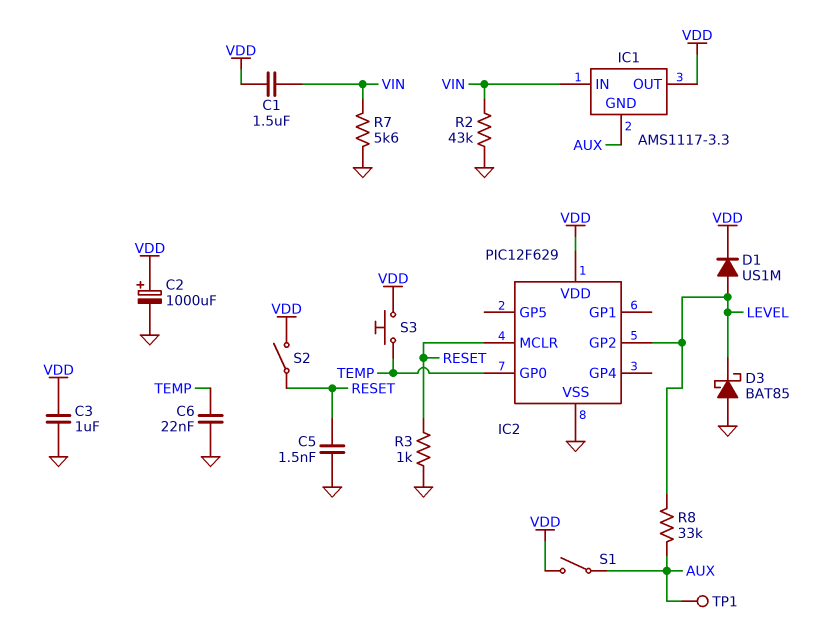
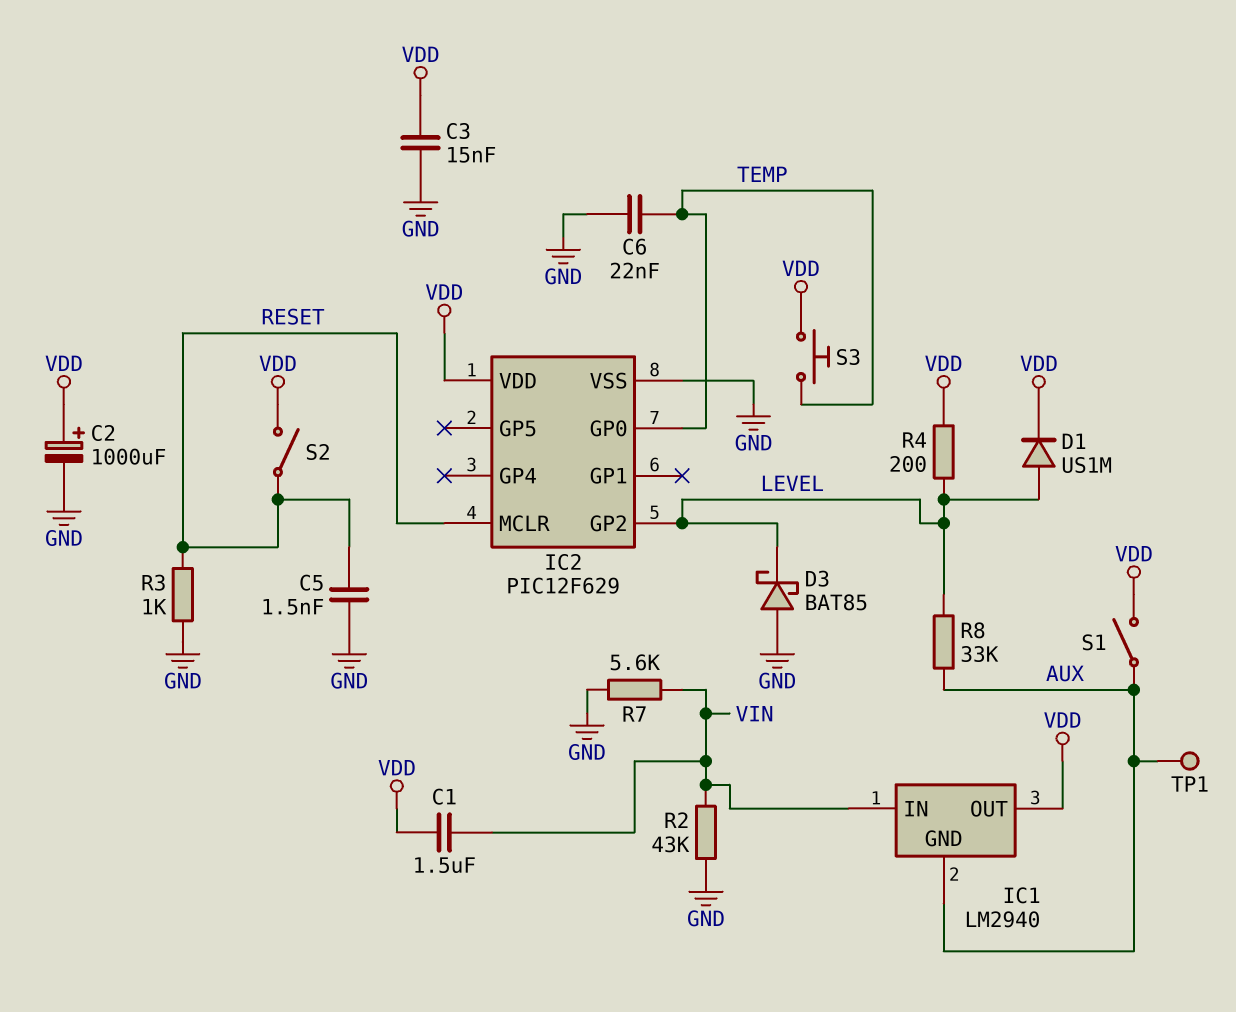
C3: 1uF (GND, VDD) -> 15nF (GND, VDD)
IC1: AMS1117-3.3 -> LM2940
R4: none -> 200 (LEVEL, VDD)

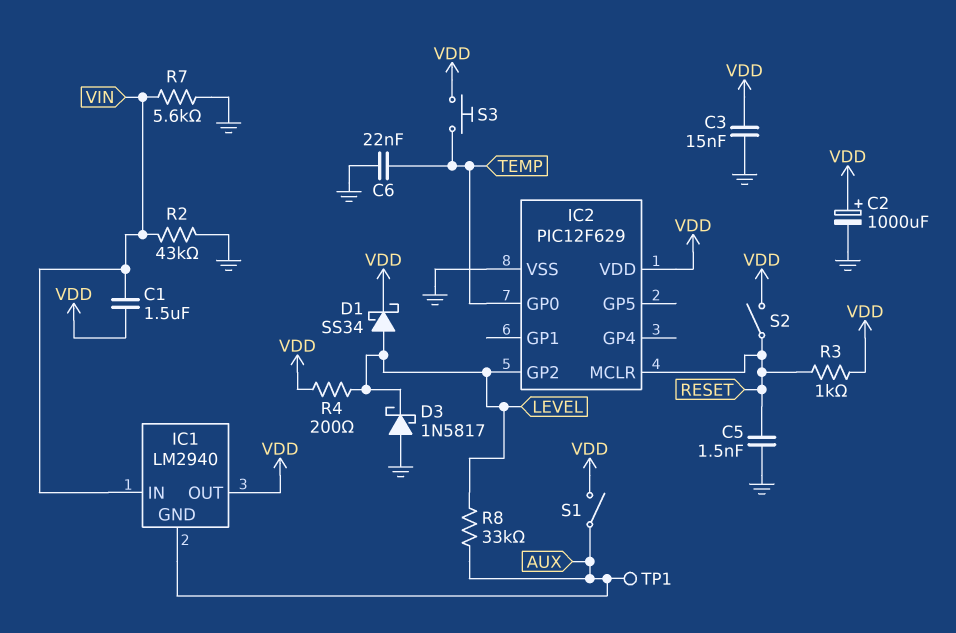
D1: diode US1M (A LEVEL, K VDD) -> schottky SS34 (A LEVEL, K VDD)
D3: schottky BAT85 (A GND, K LEVEL) -> schottky 1N5817 (A GND, K LEVEL)
R3: 1k (GND, RESET) -> 1k (RESET, VDD)

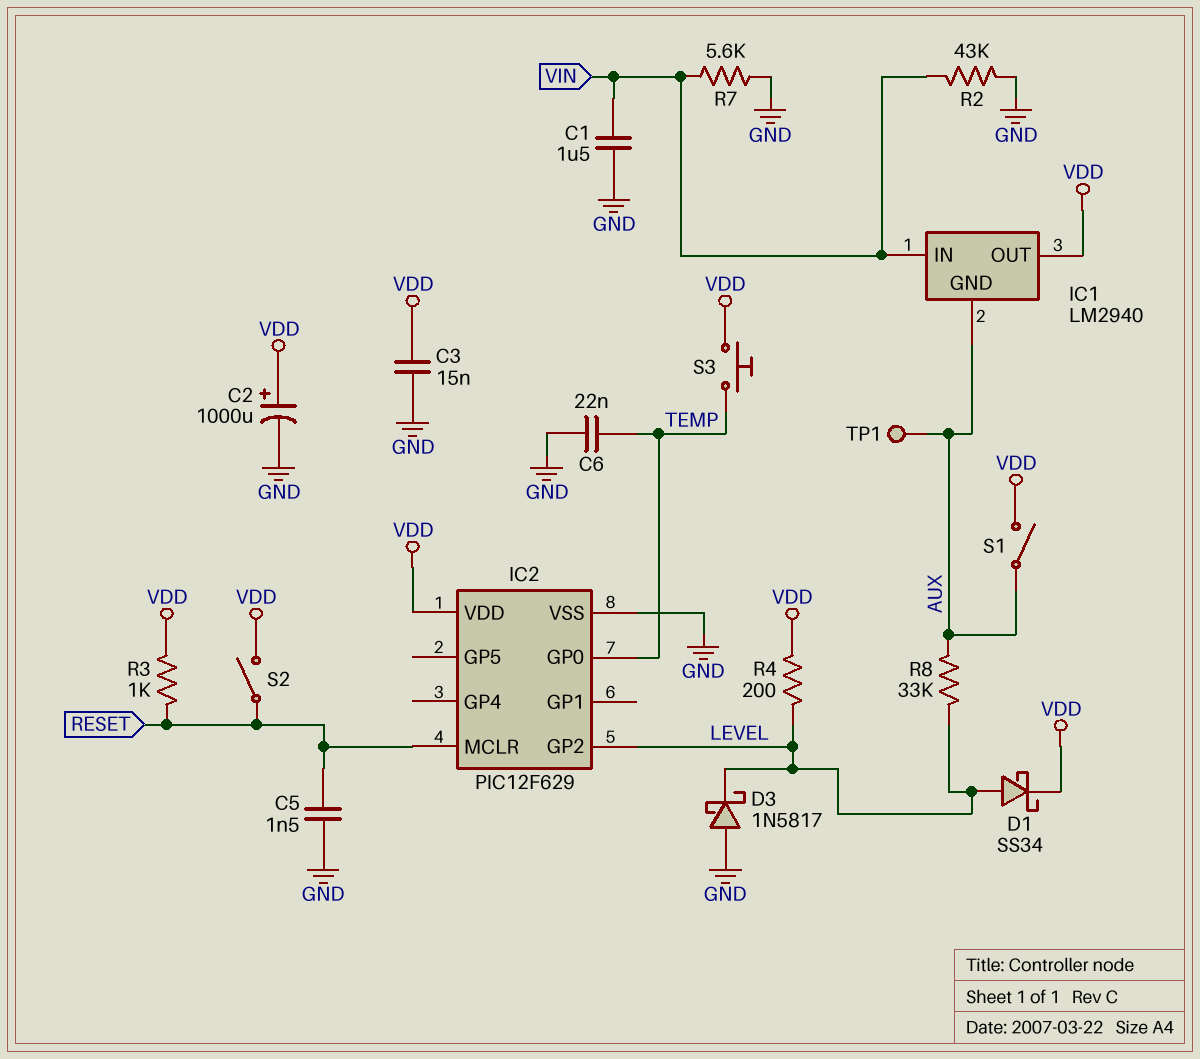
C1: 1.5uF (VDD, VIN) -> 1.5uF (GND, VIN)

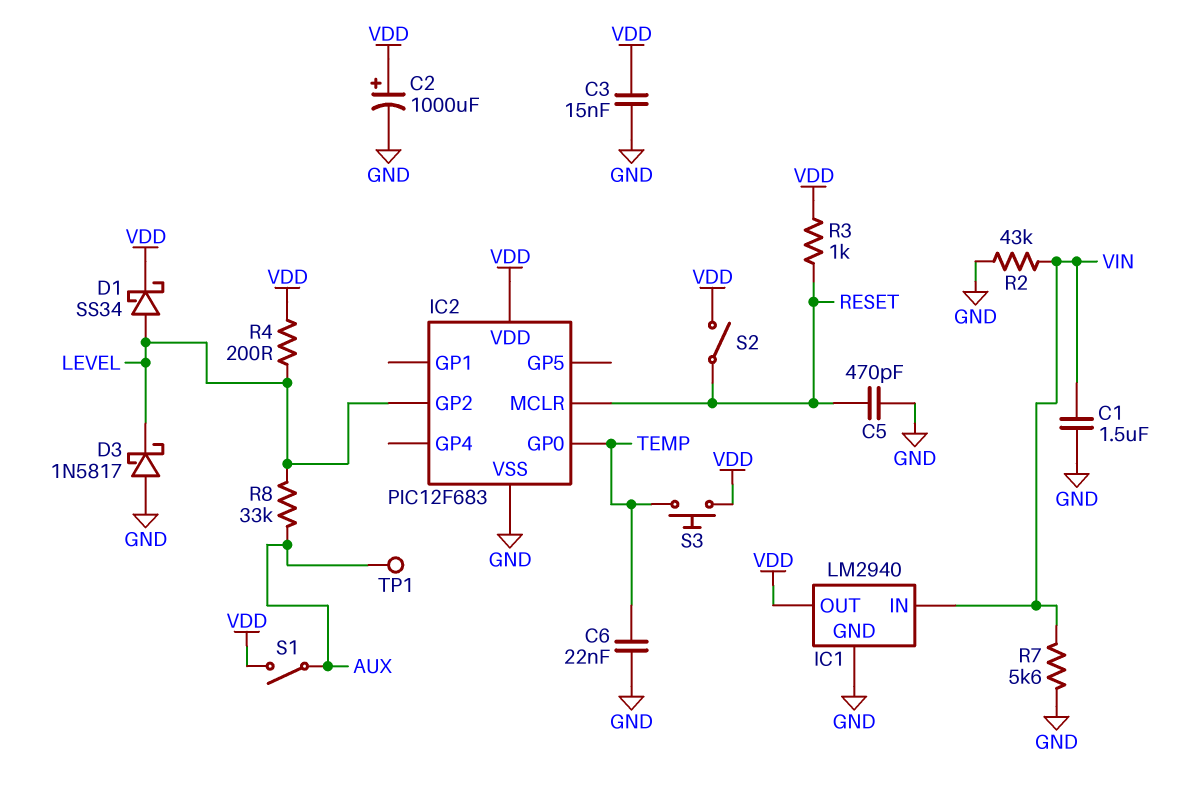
C5: 1.5nF (GND, RESET) -> 470pF (GND, RESET)
IC1 pin GND: AUX -> GND
IC2: PIC12F629 -> PIC12F683

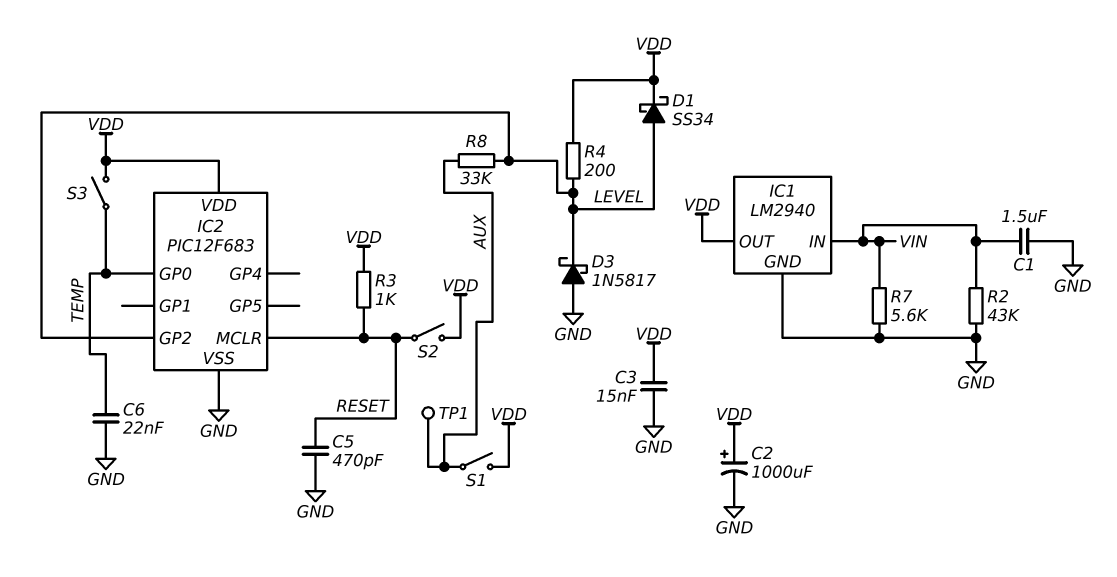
S3: button (TEMP, VDD) -> switch (TEMP, VDD)

